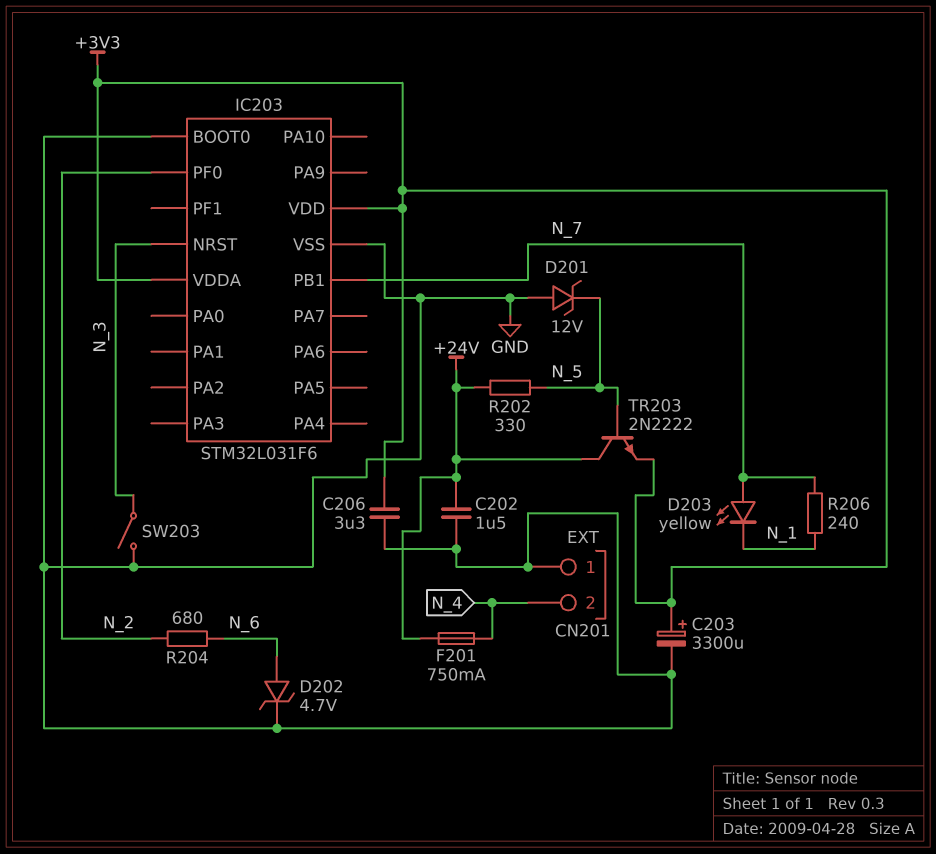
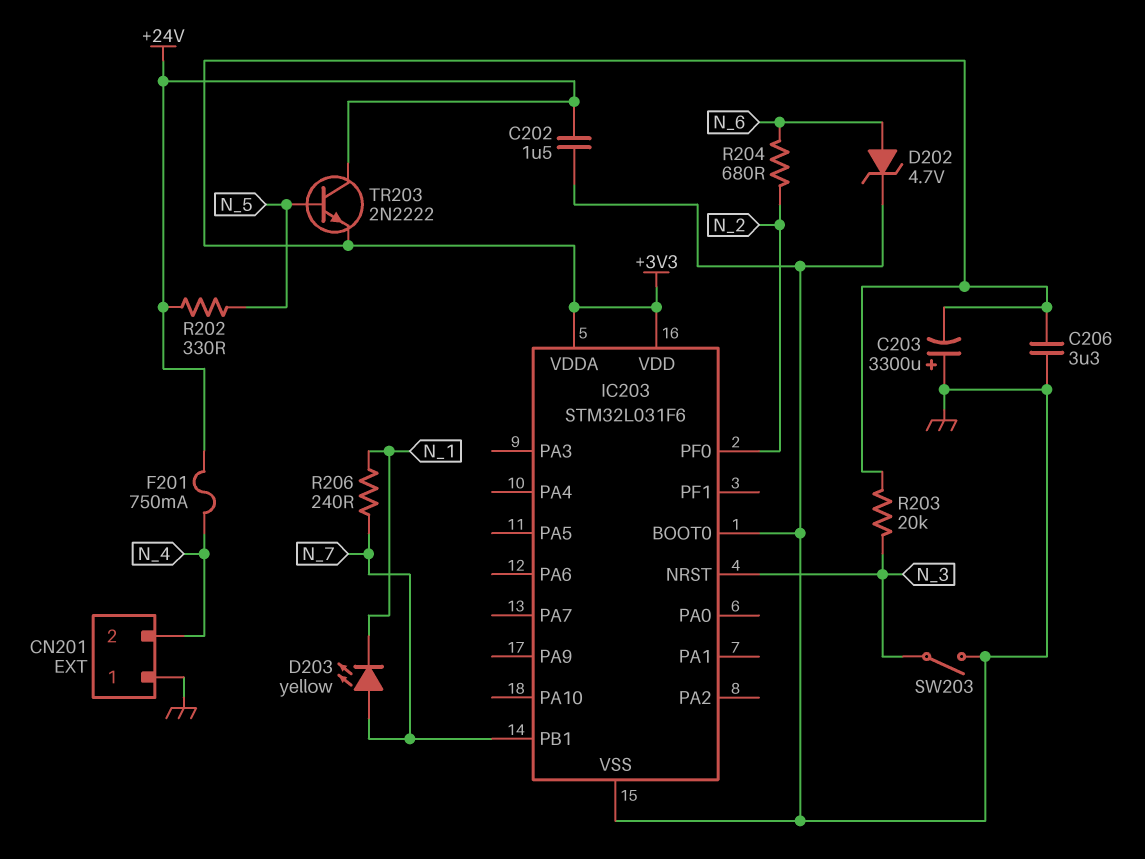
C203: 3300uF (plus +3V3, minus GND) -> 3300uF (plus GND, minus +3V3)
D201: zener 12V (A GND, K N_5) -> none
R203: none -> 20k (+3V3, N_3)

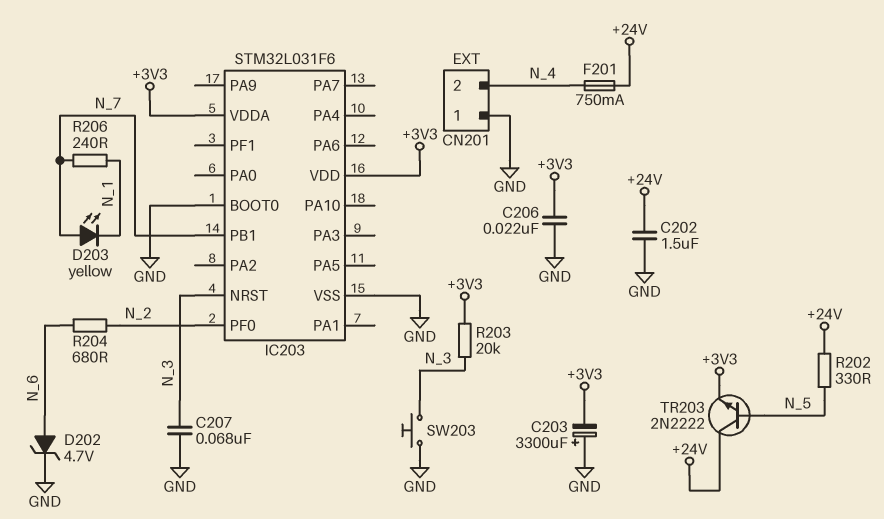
C206: 3.3uF (+3V3, GND) -> 22nF (+3V3, GND)
C207: none -> 68nF (GND, N_3)
SW203: switch (GND, N_3) -> button (GND, N_3)

